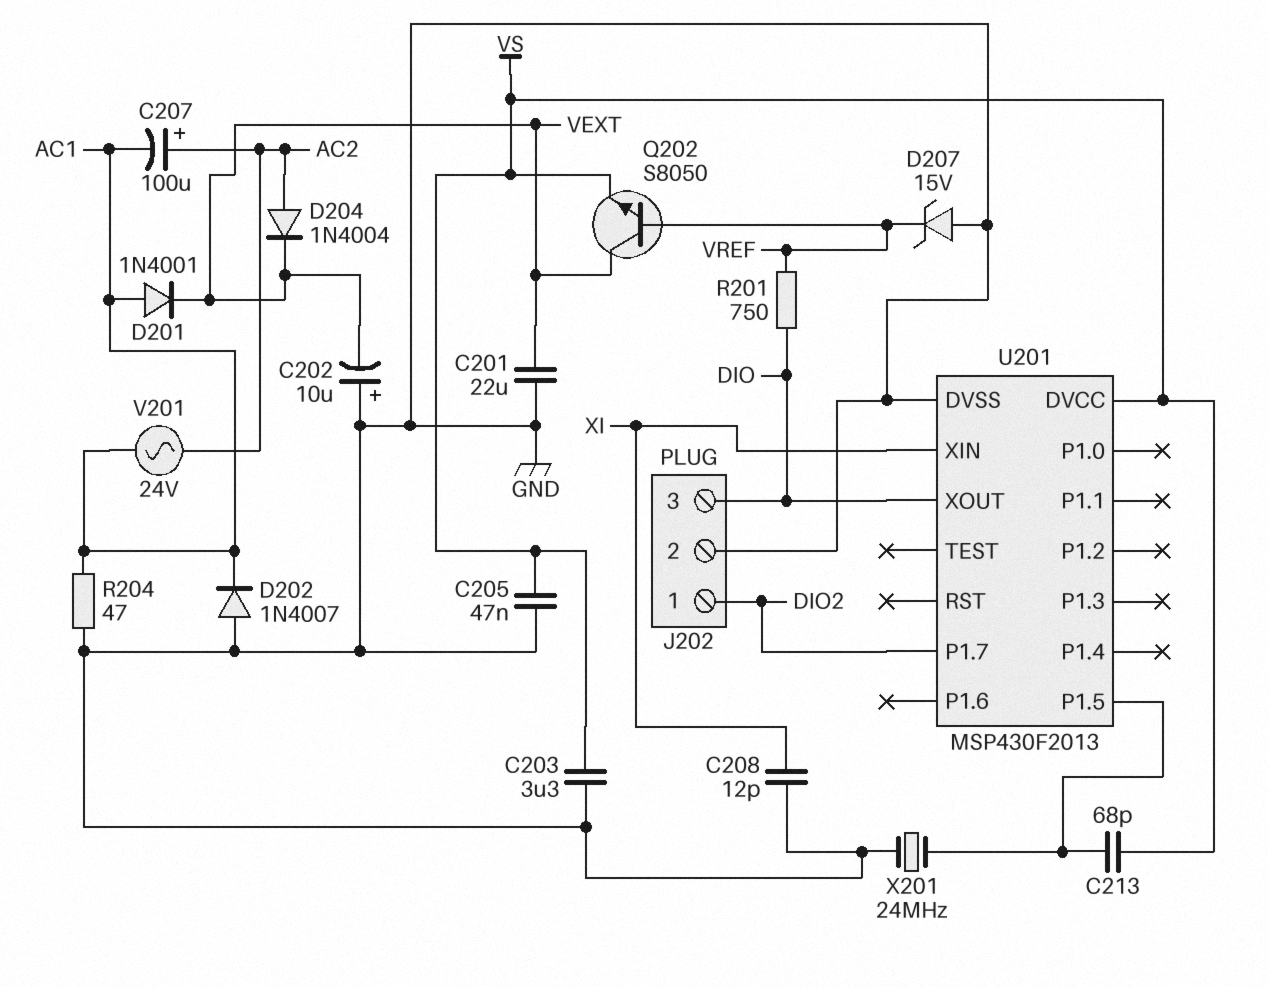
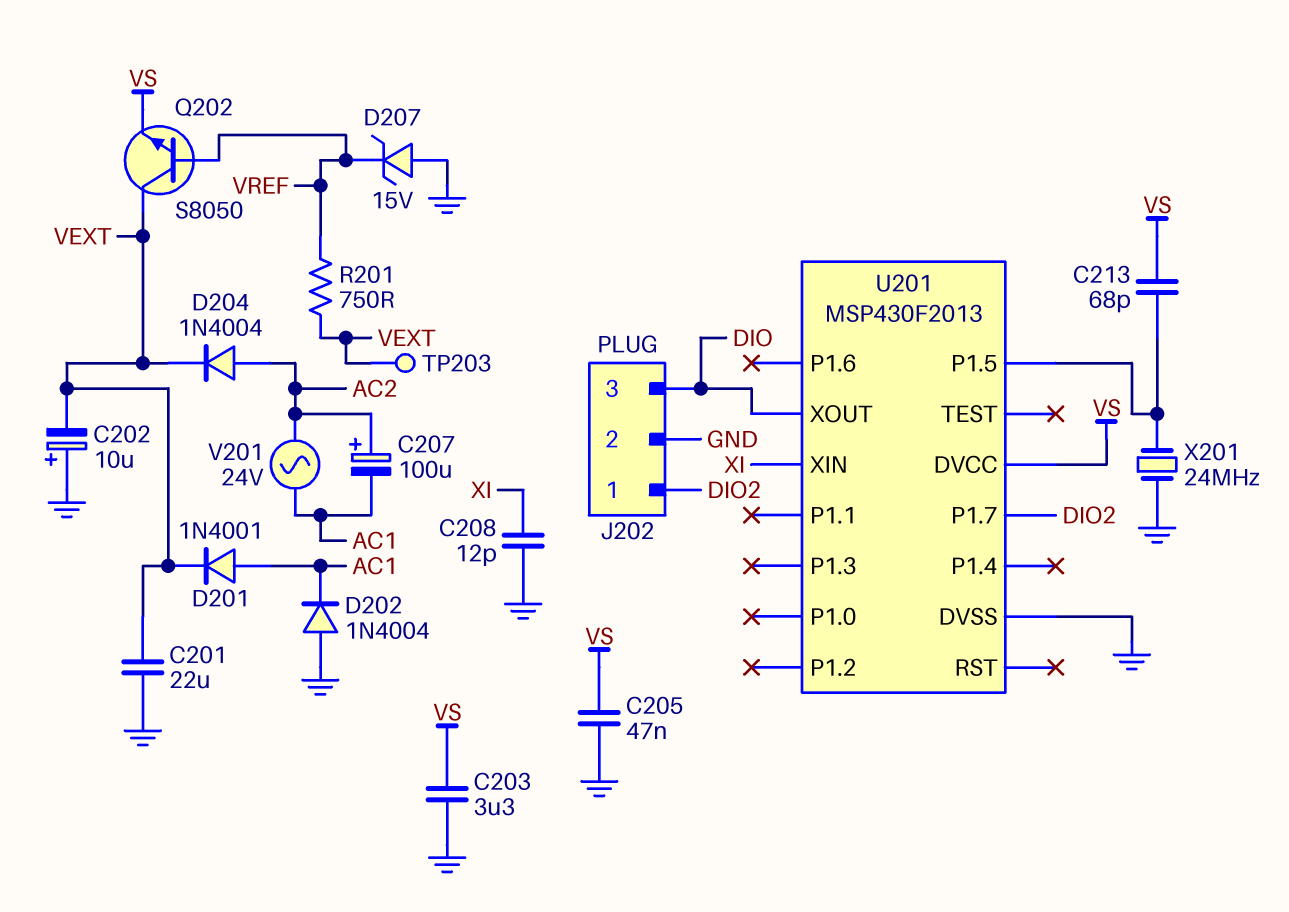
D202: diode 1N4007 (A GND, K AC1) -> diode 1N4004 (A GND, K AC1)
R201: 750 (DIO, VREF) -> 750 (VEXT, VREF)
R204: 47 (AC1, GND) -> none
TP203: none -> test point (VEXT)

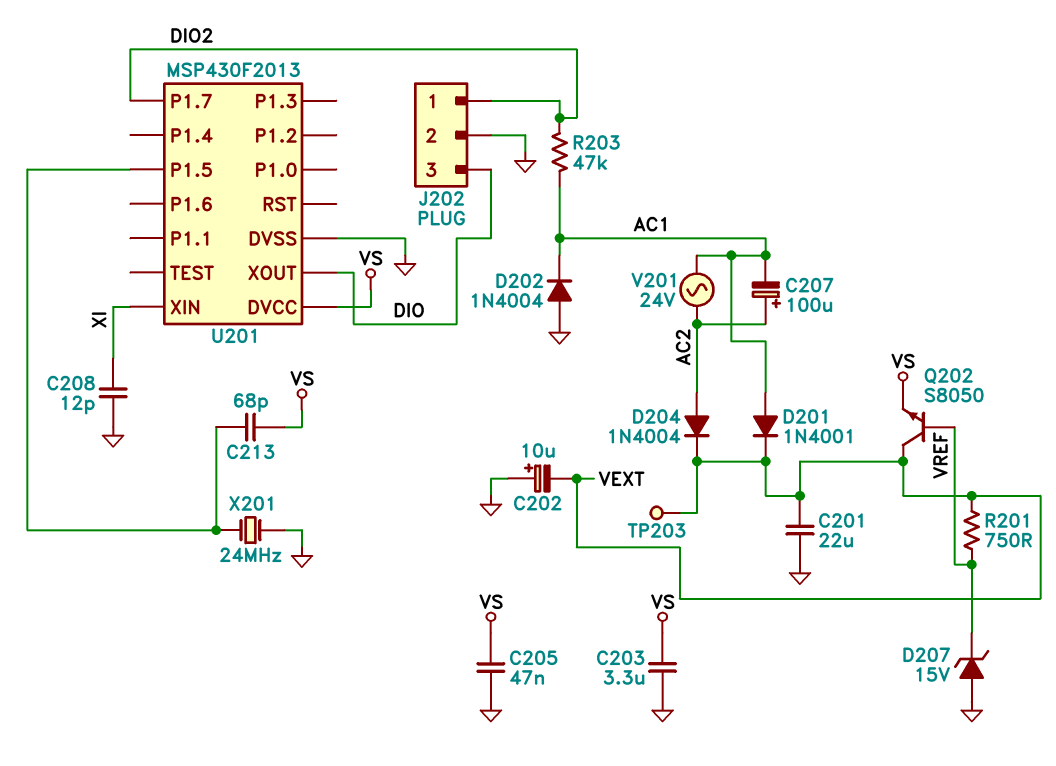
R203: none -> 47k (AC1, DIO2)

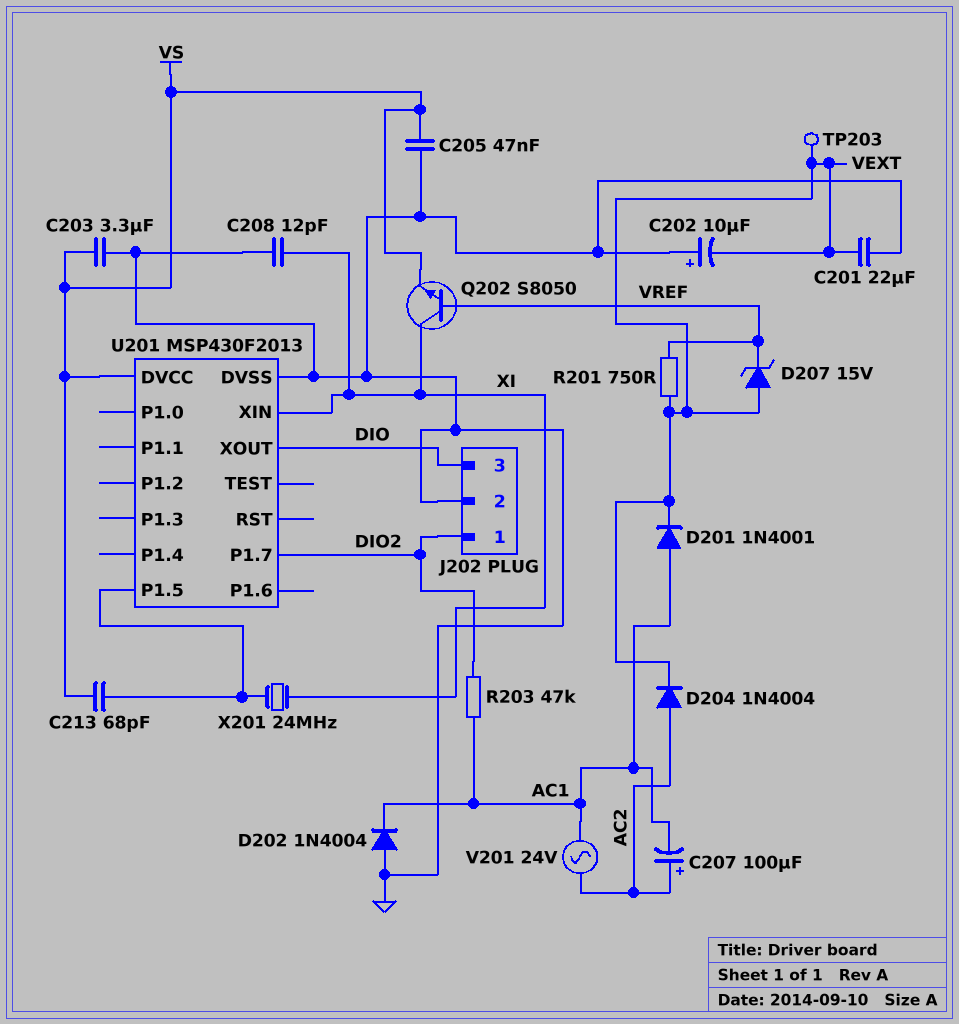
D207: zener 15V (A GND, K VREF) -> zener 15V (A VEXT, K VREF)
Q202: NPN S8050 (B VREF, C VEXT, E VS) -> NPN S8050 (B VREF, C XI, E VS)
X201: 24MHz (GND, U201/P1.5) -> 24MHz (U201/P1.5, XI)

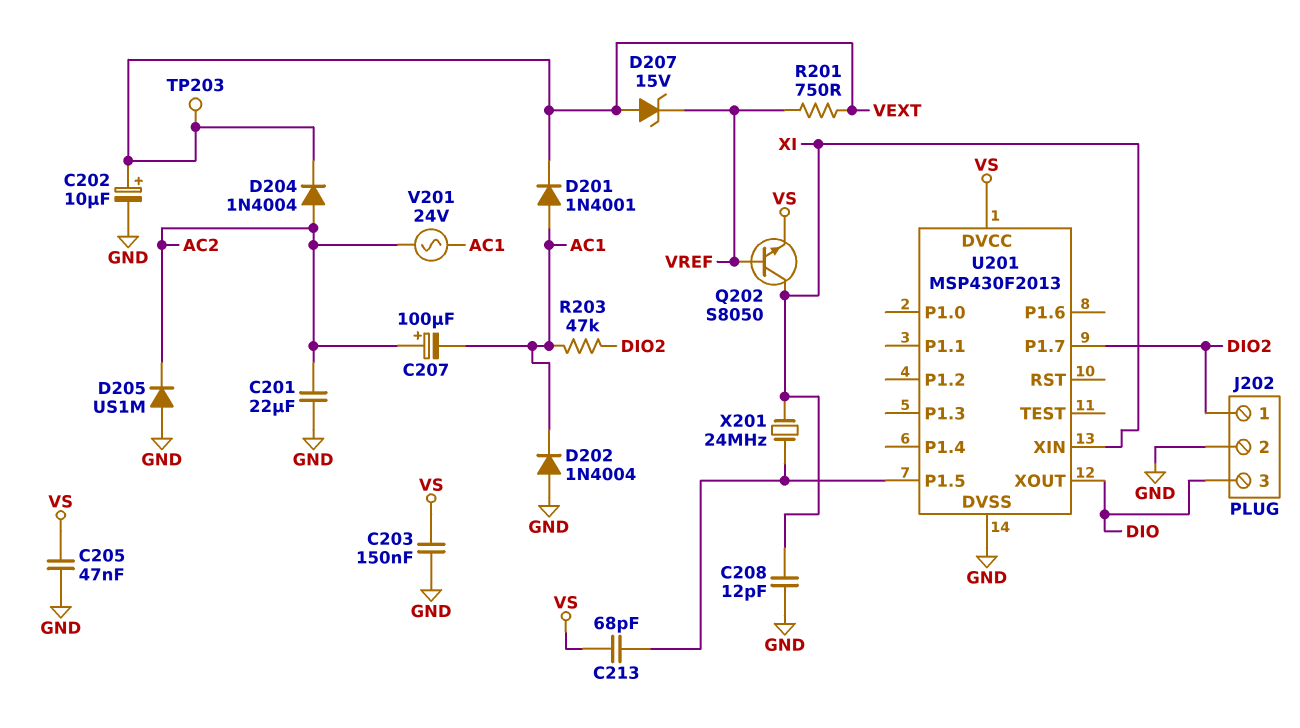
C201: 22uF (GND, VEXT) -> 22uF (AC2, GND)
C202: 10uF (plus GND, minus VEXT) -> 10uF (plus VEXT, minus GND)
C203: 3.3uF (GND, VS) -> 150nF (GND, VS)
D205: none -> diode US1M (A GND, K AC2)

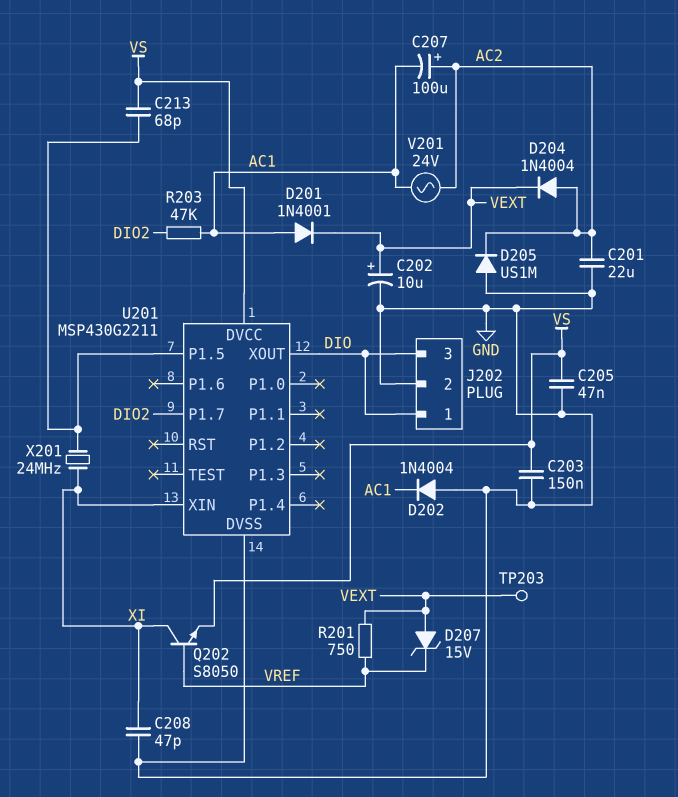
C208: 12pF (GND, XI) -> 47pF (GND, XI)
J202 pin 1: DIO2 -> DIO
U201: MSP430F2013 -> MSP430G2211

